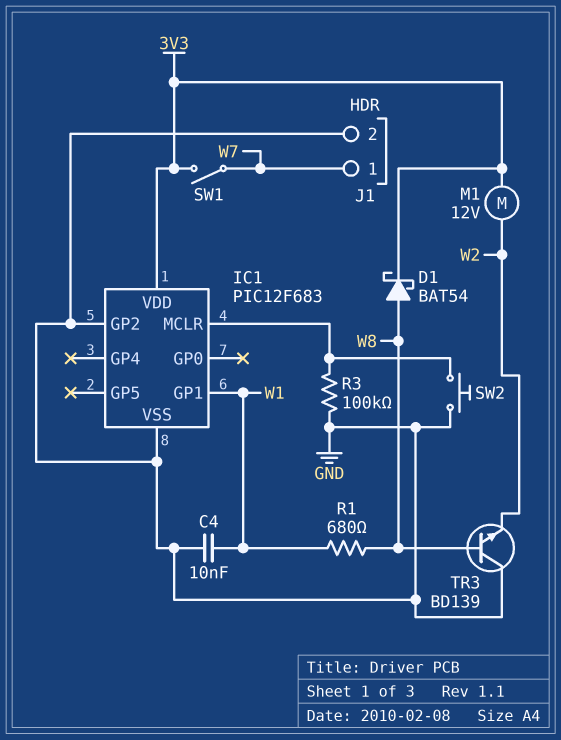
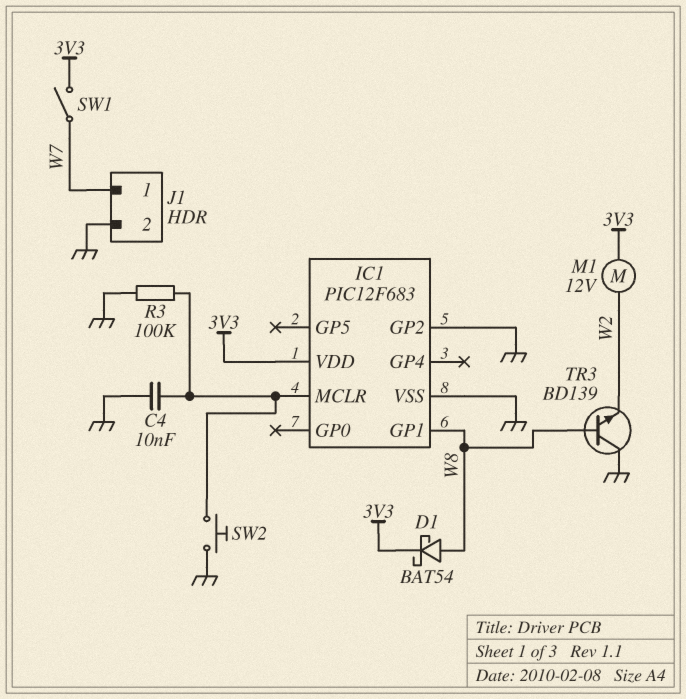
C4: 10nF (GND, W1) -> 10nF (GND, IC1/MCLR)
IC1 pin GP1: W1 -> W8
R1: 680 (W1, W8) -> none

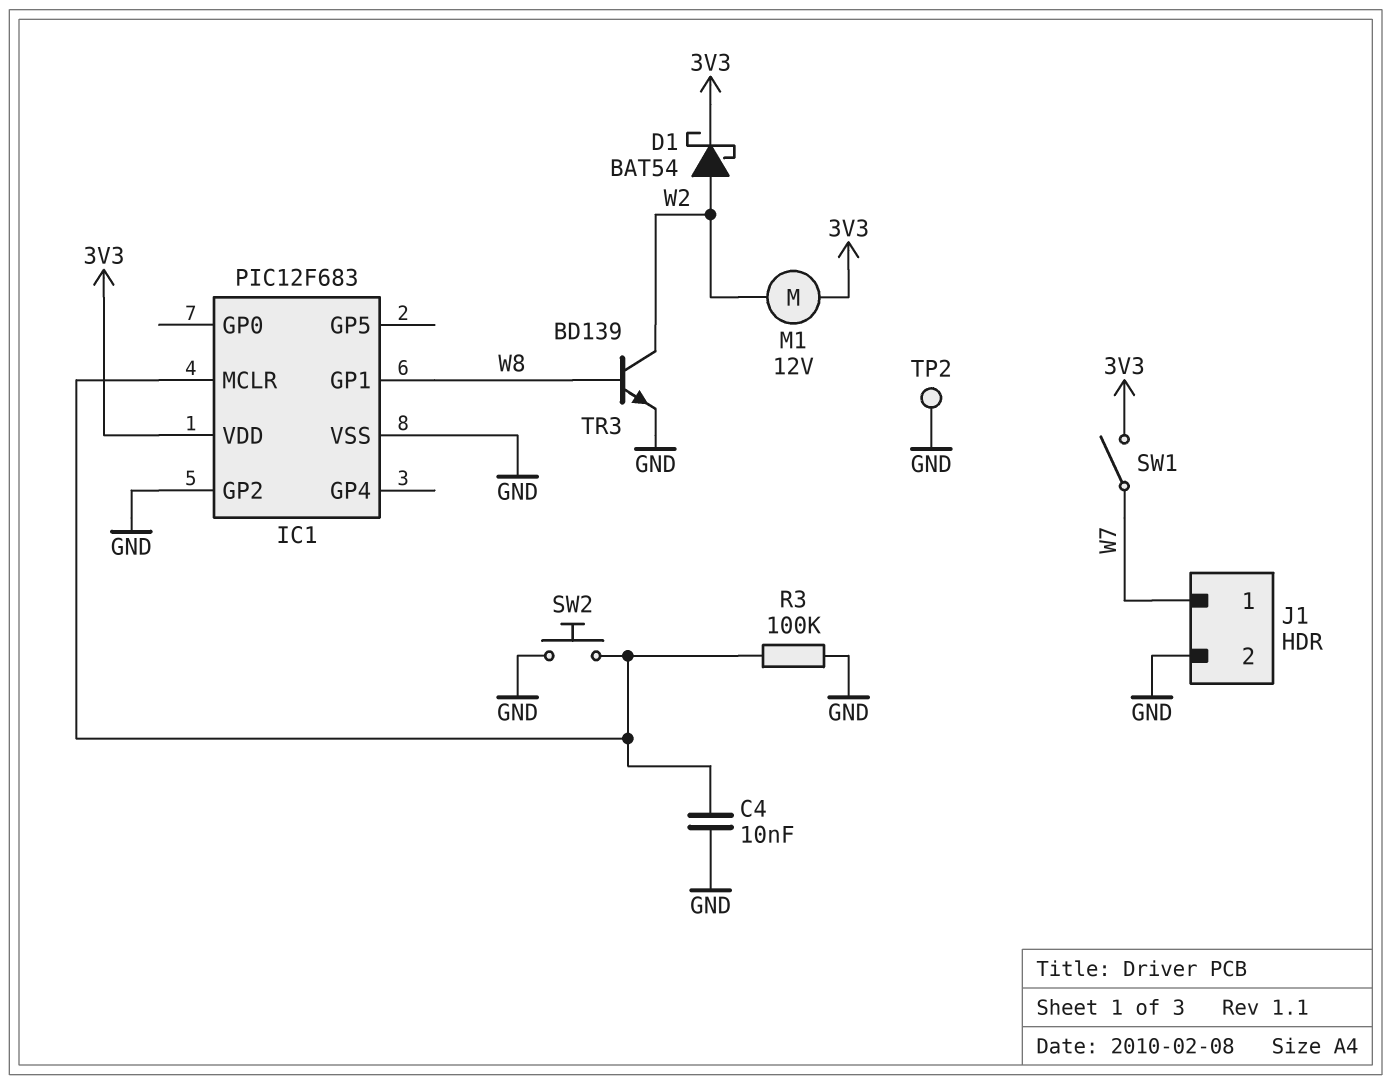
D1: schottky BAT54 (A W8, K 3V3) -> schottky BAT54 (A W2, K 3V3)
TP2: none -> test point (GND)
TR3: NPN BD139 (B W8, C GND, E W2) -> NPN BD139 (B W8, C W2, E GND)

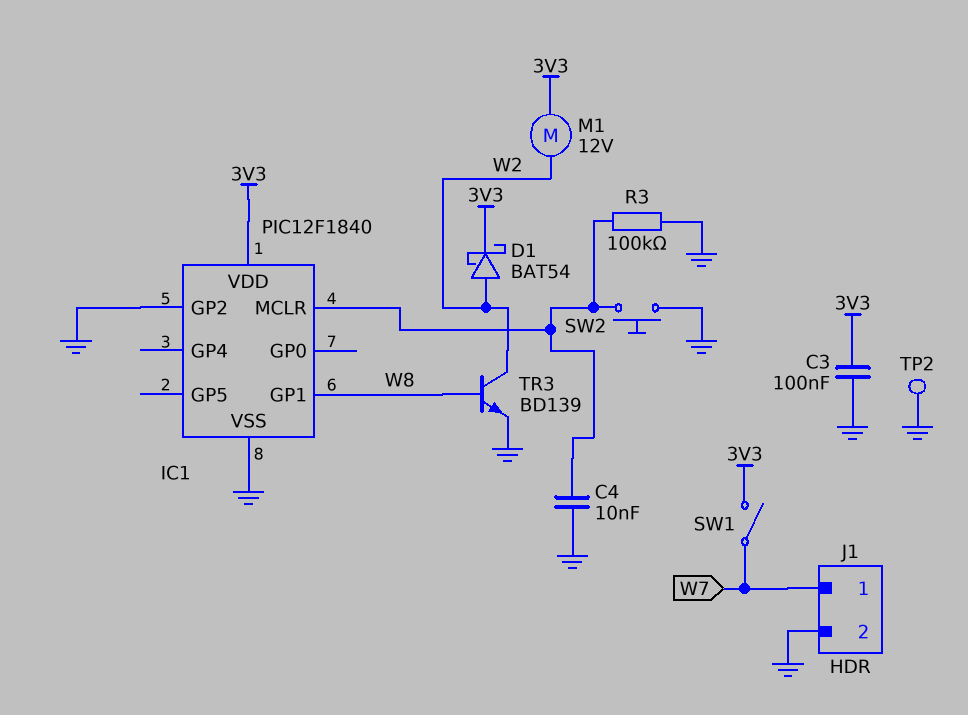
C3: none -> 100nF (3V3, GND)
IC1: PIC12F683 -> PIC12F1840

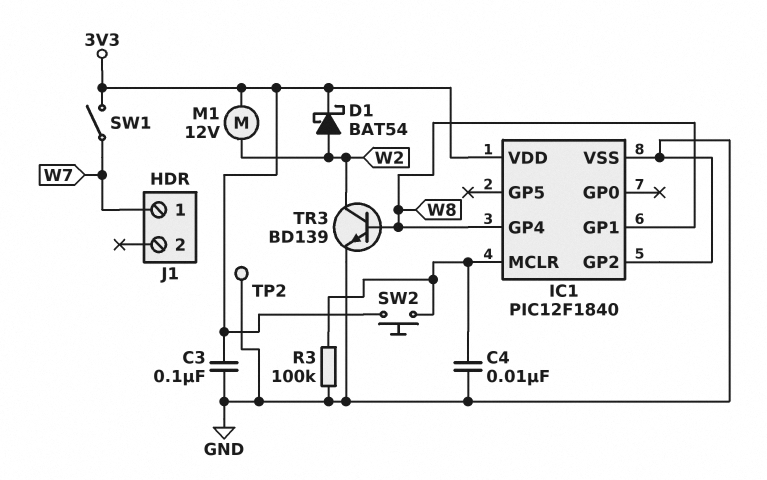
IC1 pin GP4: none -> W8
J1 pin 2: GND -> none
SW2: button (GND, IC1/MCLR) -> button (3V3, IC1/MCLR)

